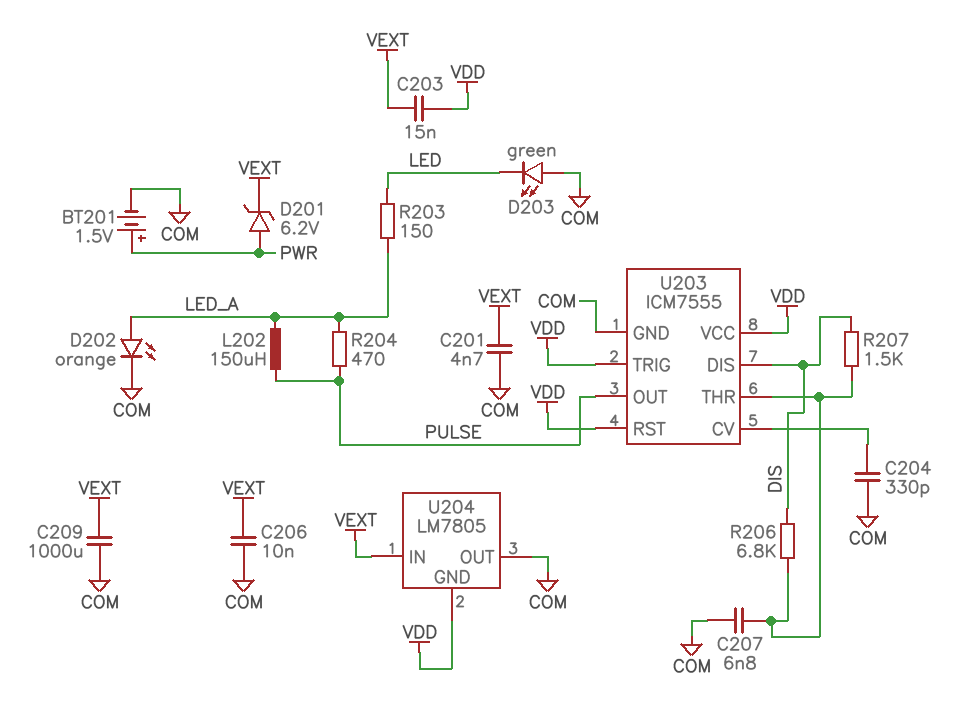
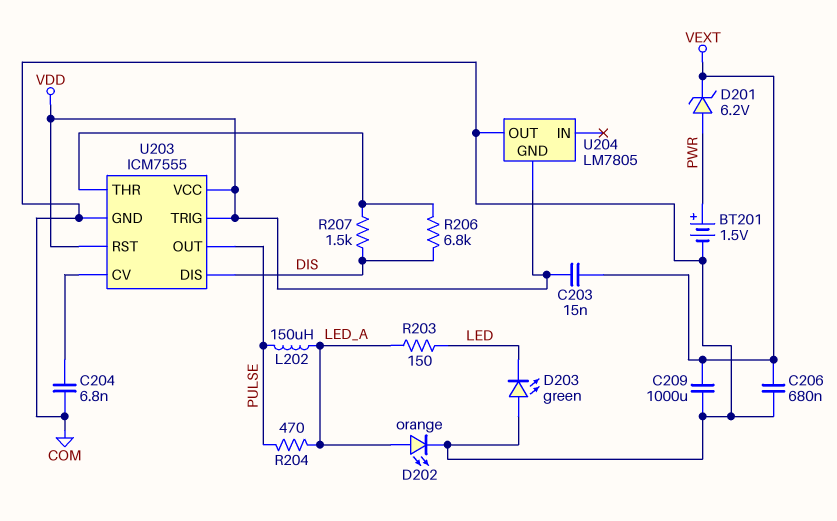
C201: 4.7nF (COM, VEXT) -> none
C204: 330pF (COM, U203/CV) -> 6.8nF (COM, U203/CV)
C206: 10nF (COM, VEXT) -> 680nF (COM, VEXT)
C207: 6.8nF (COM, U203/THR) -> none
U204 pin IN: VEXT -> none

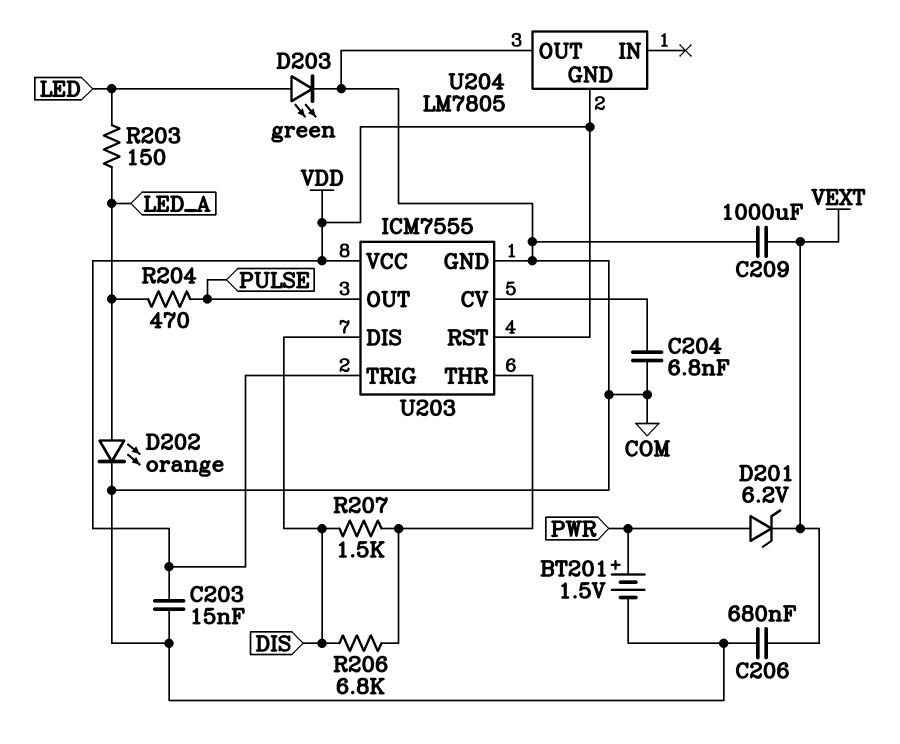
C203: 15nF (VDD, VEXT) -> 15nF (COM, VDD)
D203: LED green (A COM, K LED) -> LED green (A LED, K COM)
L202: 150uH (LED_A, PULSE) -> none

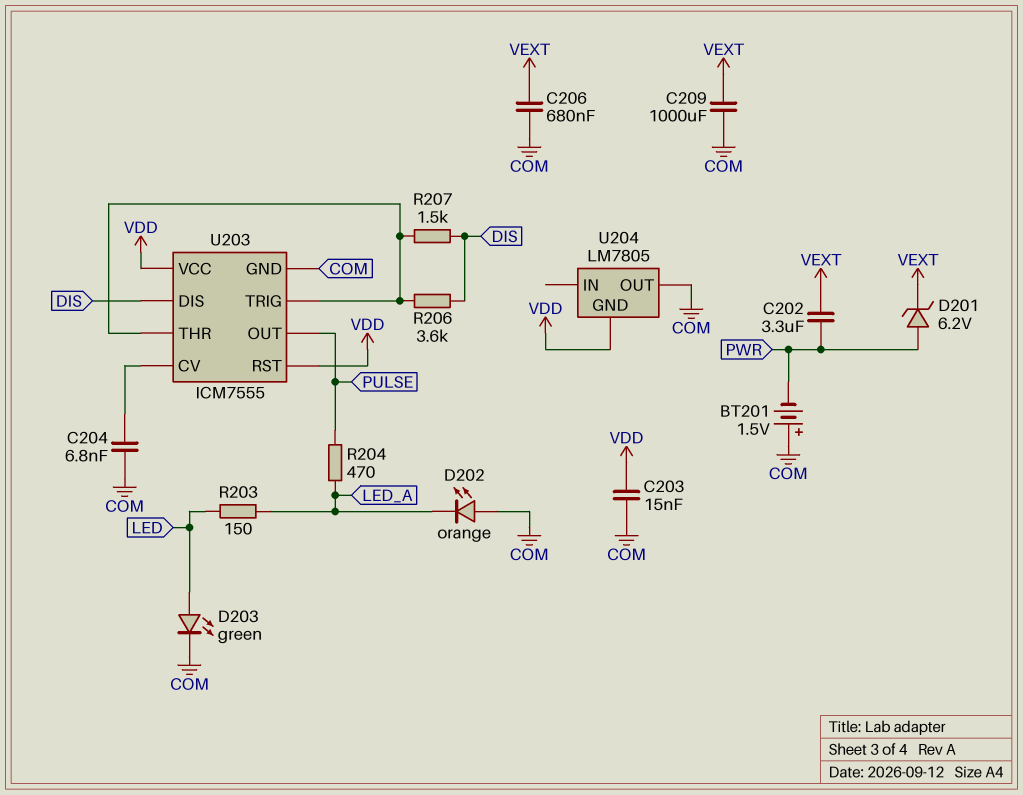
BT201: 1.5V (plus PWR, minus COM) -> 1.5V (plus COM, minus PWR)
C202: none -> 3.3uF (PWR, VEXT)
D202: LED orange (A LED_A, K COM) -> LED orange (A COM, K LED_A)
R206: 6.8k (DIS, U203/THR) -> 3.6k (DIS, U203/THR)
U203 pin TRIG: VDD -> U203/THR

